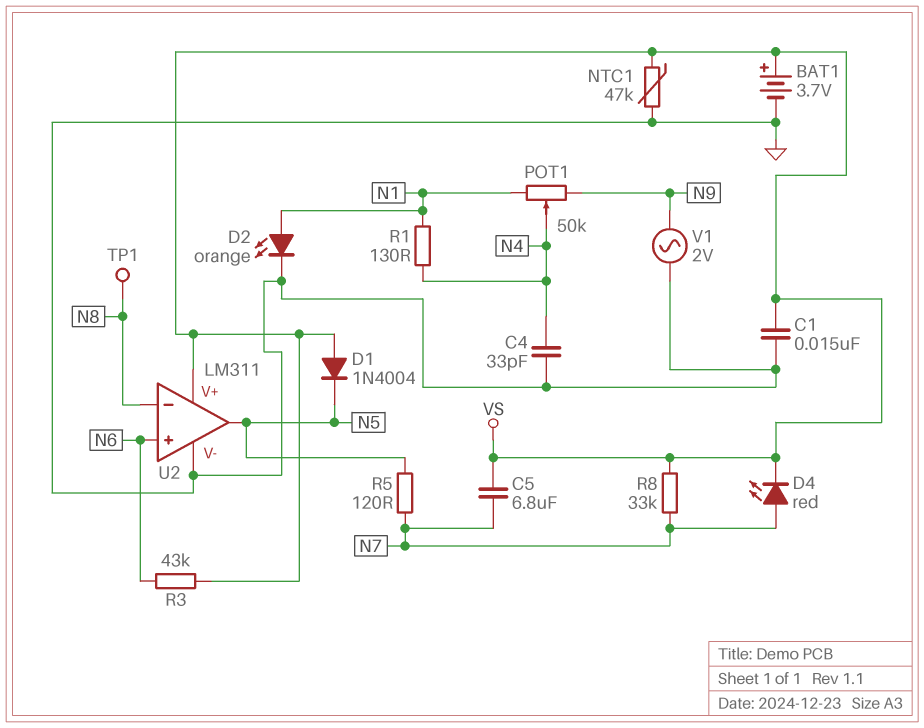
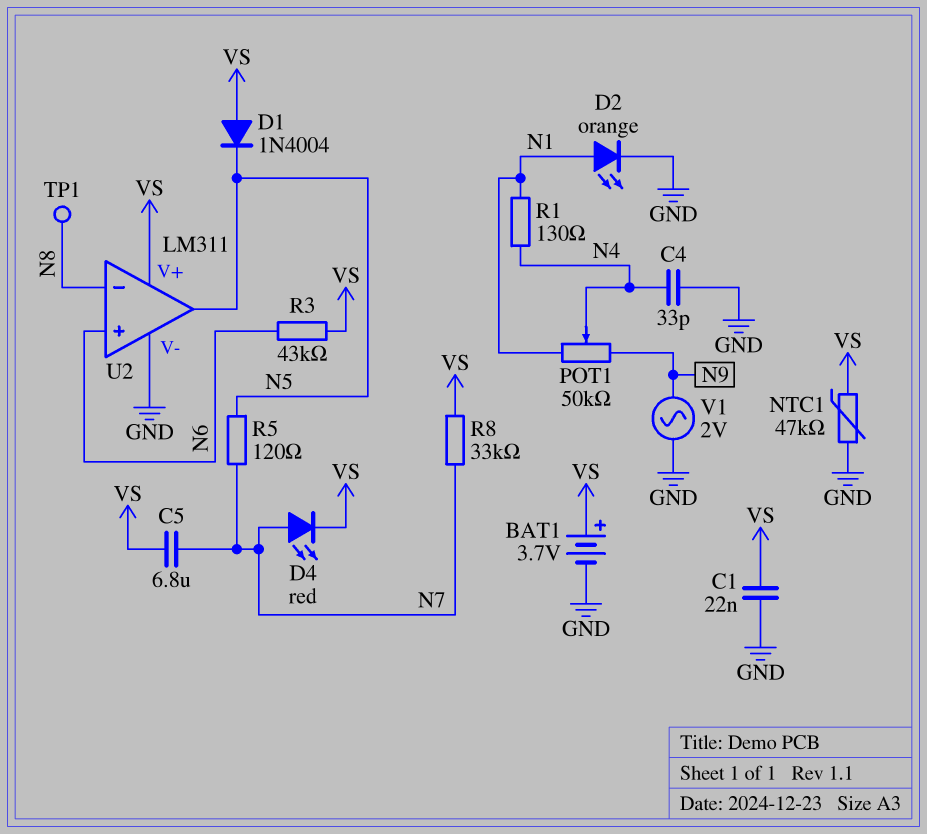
C1: 15nF (GND, VS) -> 22nF (GND, VS)

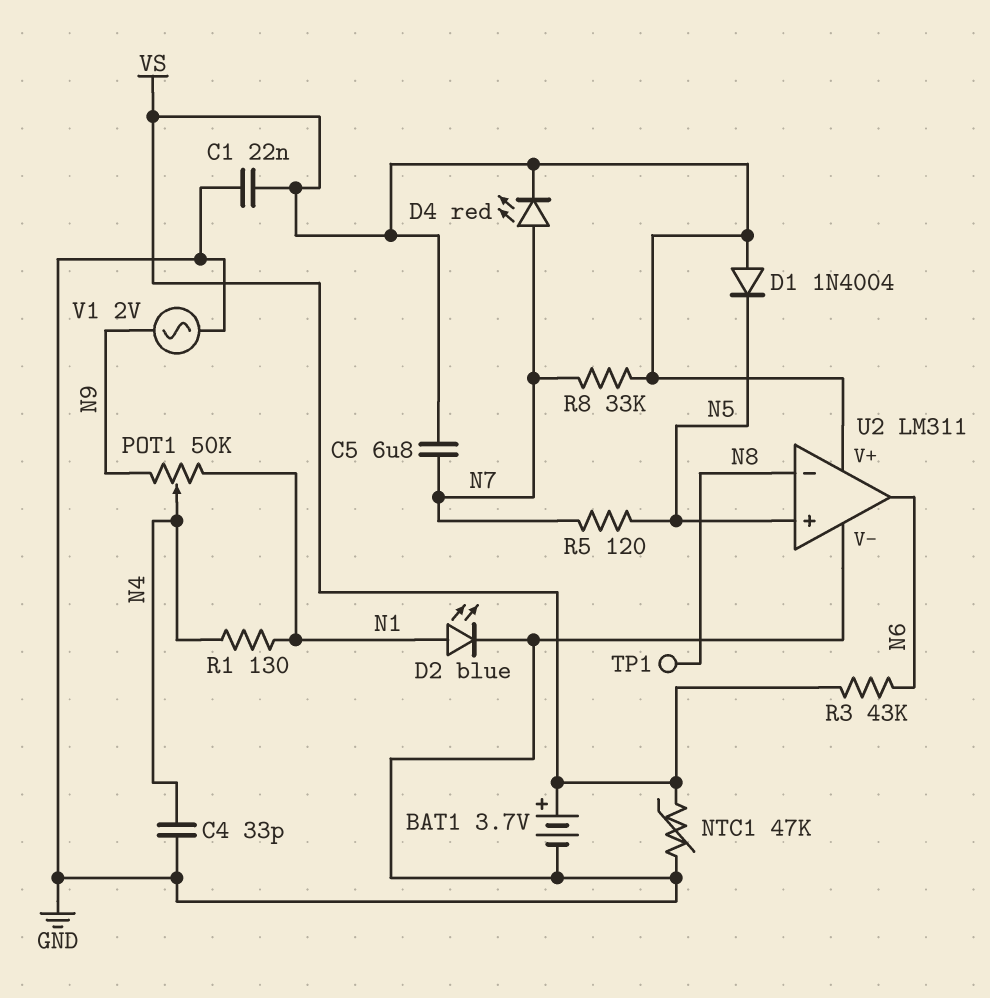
D2: LED orange (A N1, K GND) -> LED blue (A N1, K GND)
U2 pin in+: N6 -> N5
U2 pin out: N5 -> N6

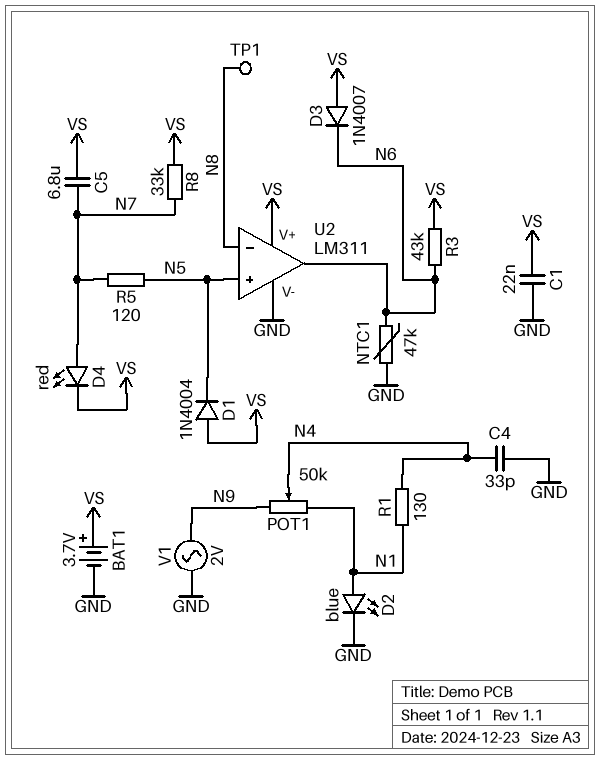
D3: none -> diode 1N4007 (A VS, K N6)
NTC1: 47k (GND, VS) -> 47k (GND, N6)

